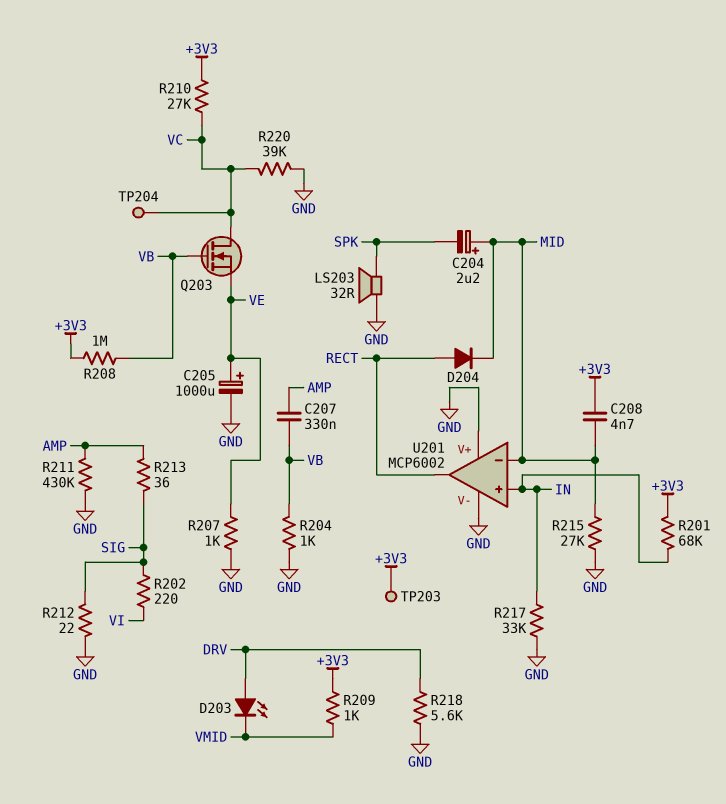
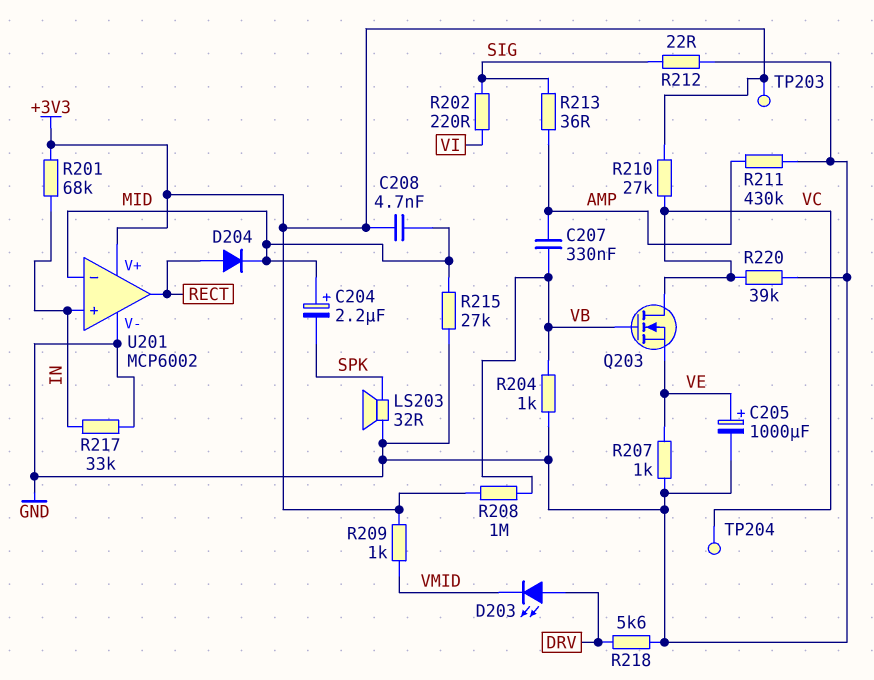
U201 pin V+: GND -> +3V3

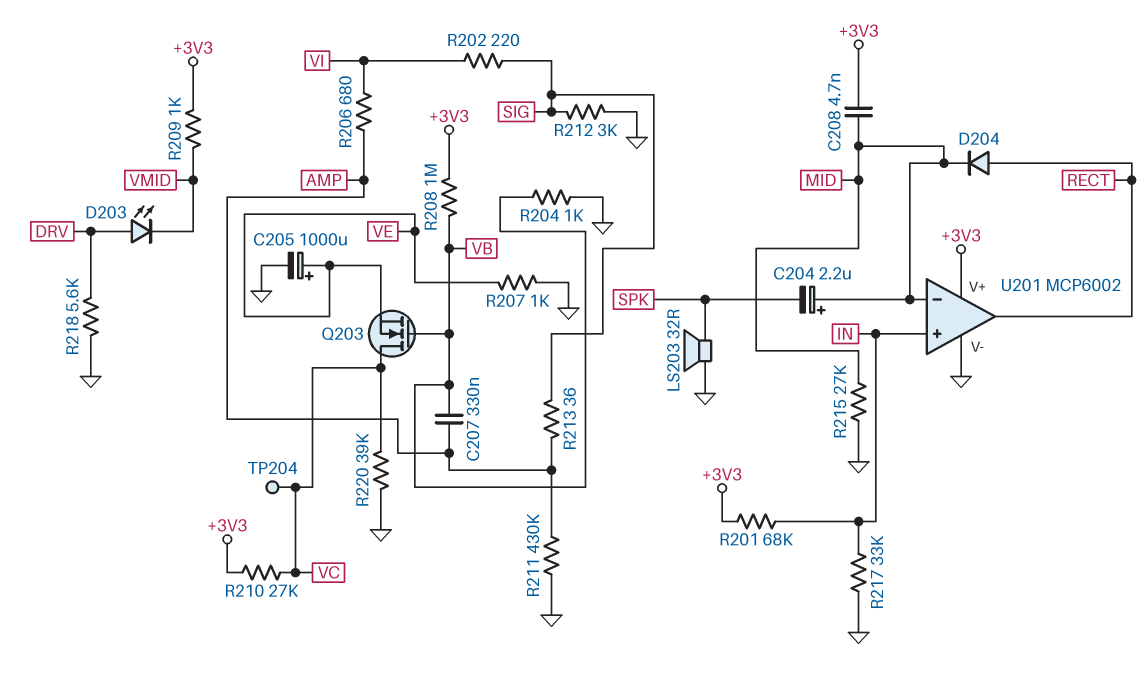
R206: none -> 680 (AMP, VI)
R212: 22 (GND, SIG) -> 3k (GND, SIG)
TP203: test point (+3V3) -> none

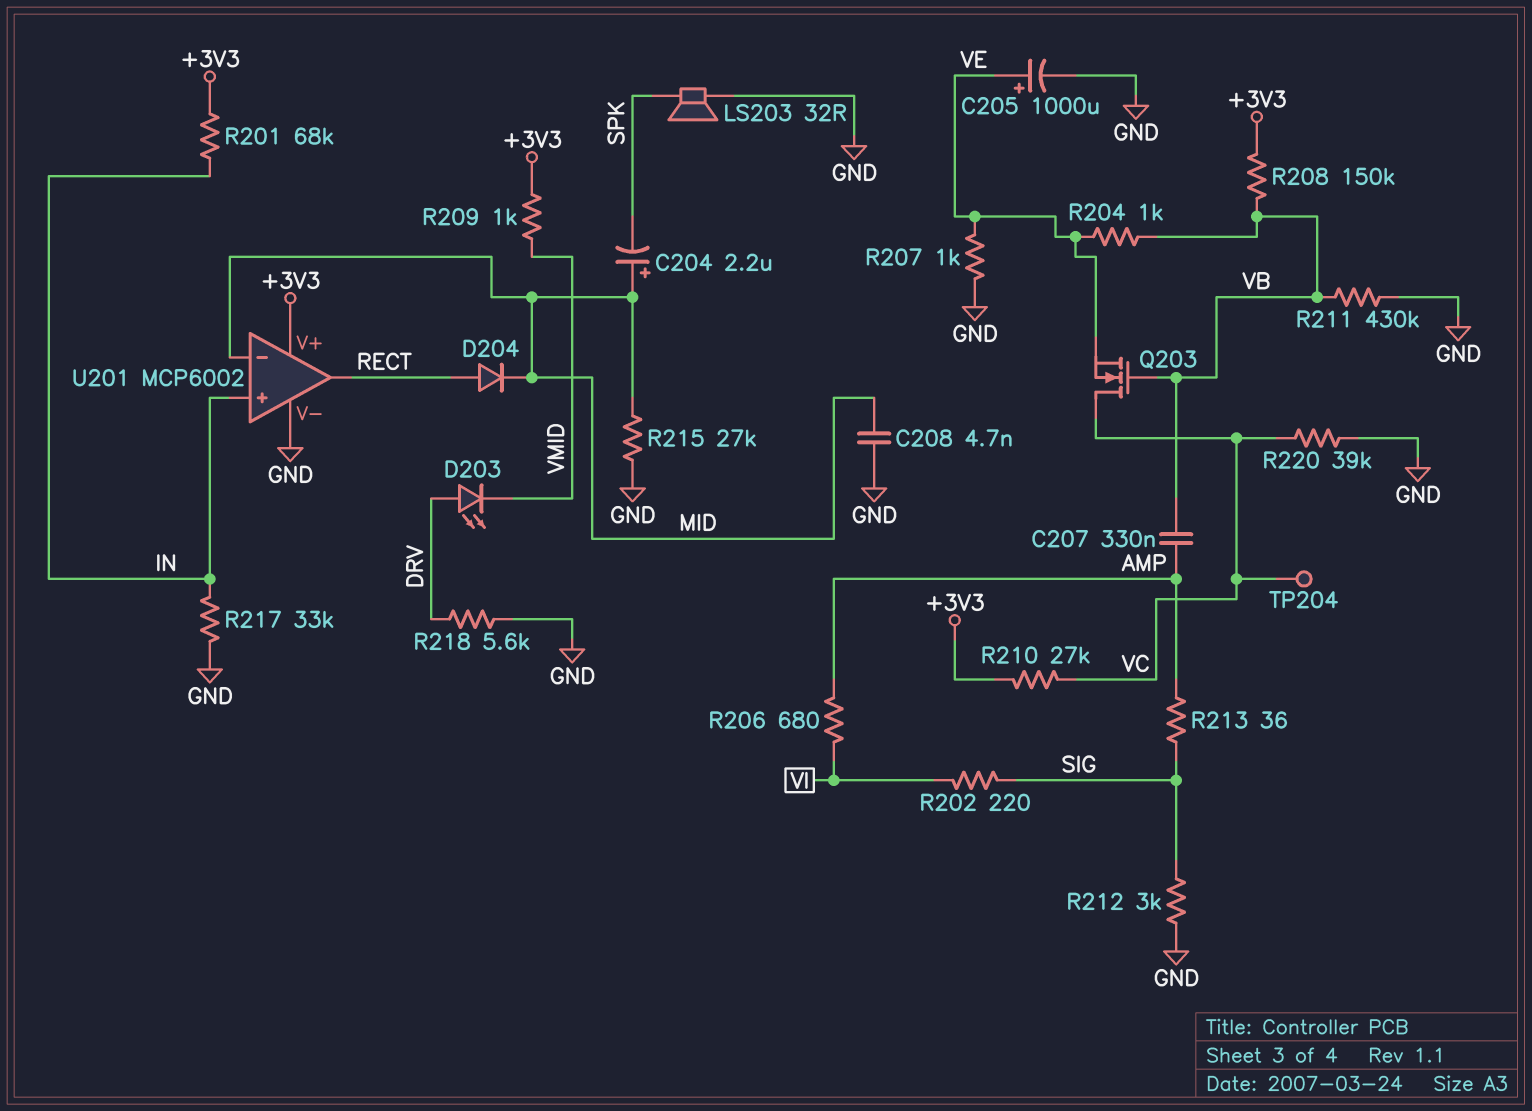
C208: 4.7nF (+3V3, MID) -> 4.7nF (GND, MID)
R204: 1k (GND, VB) -> 1k (VB, VE)
R208: 1M (+3V3, VB) -> 150k (+3V3, VB)
R211: 430k (AMP, GND) -> 430k (GND, VB)

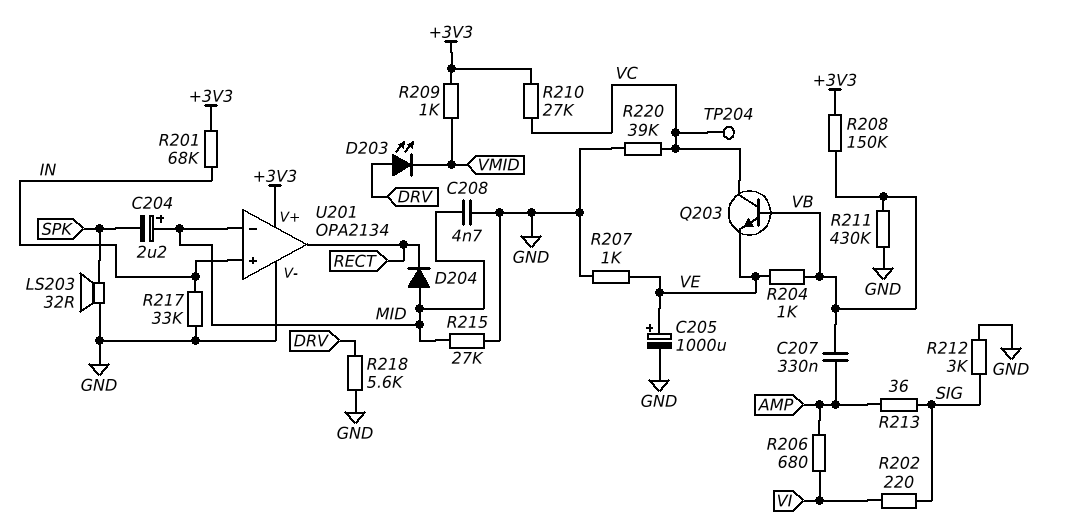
D204: diode (A RECT, K MID) -> diode (A MID, K RECT)
Q203: NMOS (G VB, D VC, S VE) -> NPN (B VB, C VC, E VE)
U201: MCP6002 -> OPA2134

